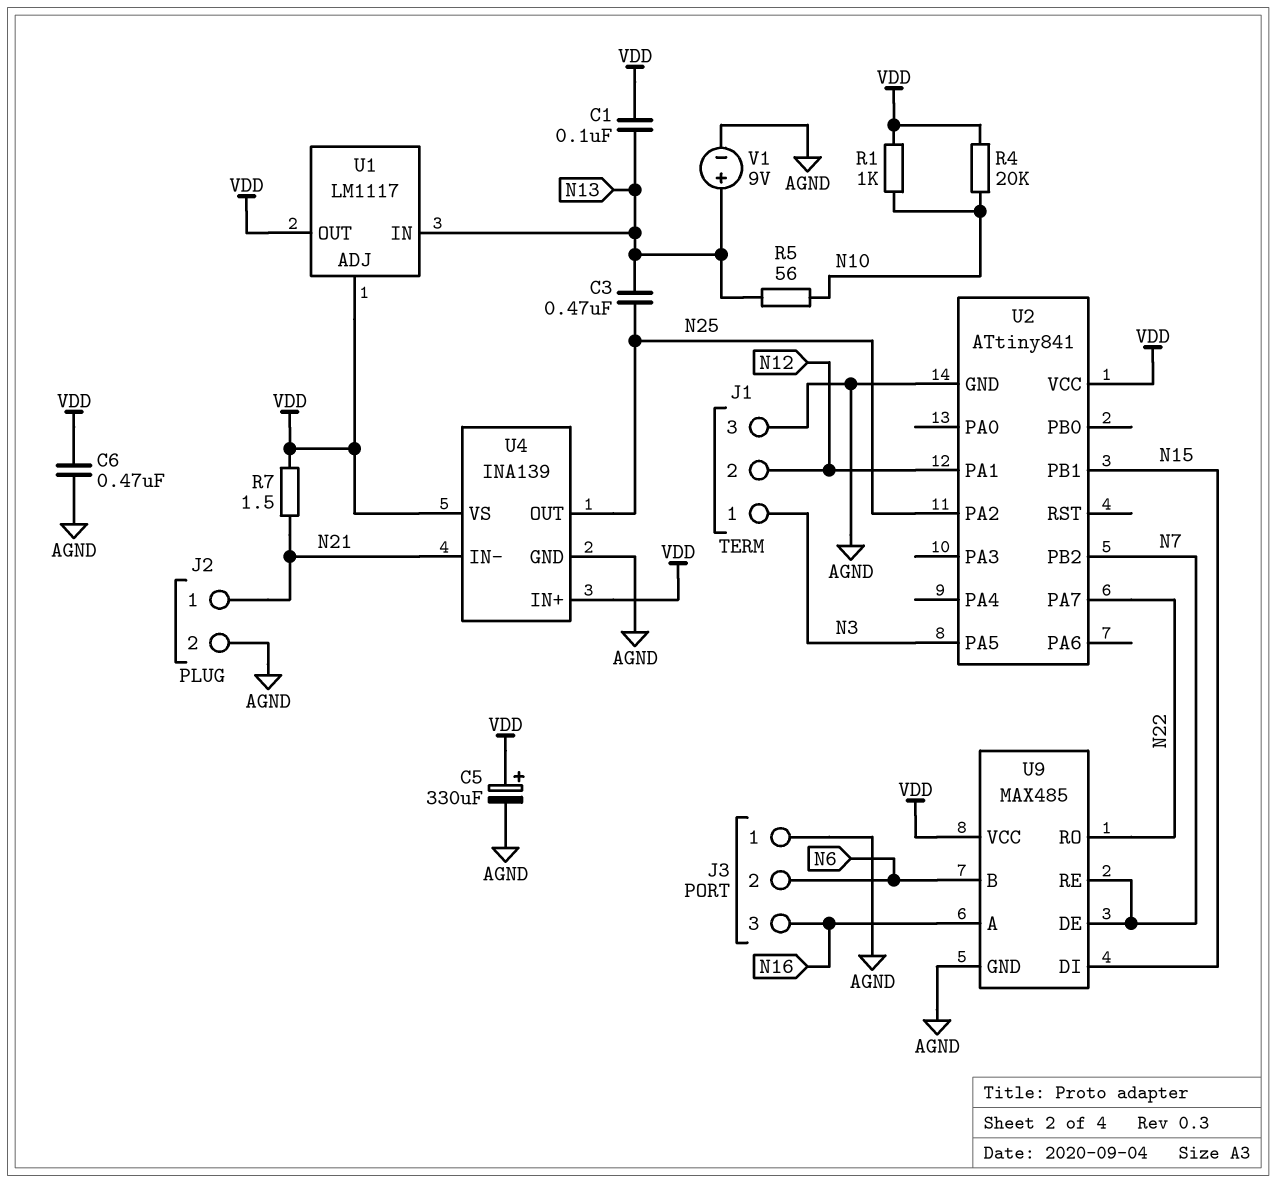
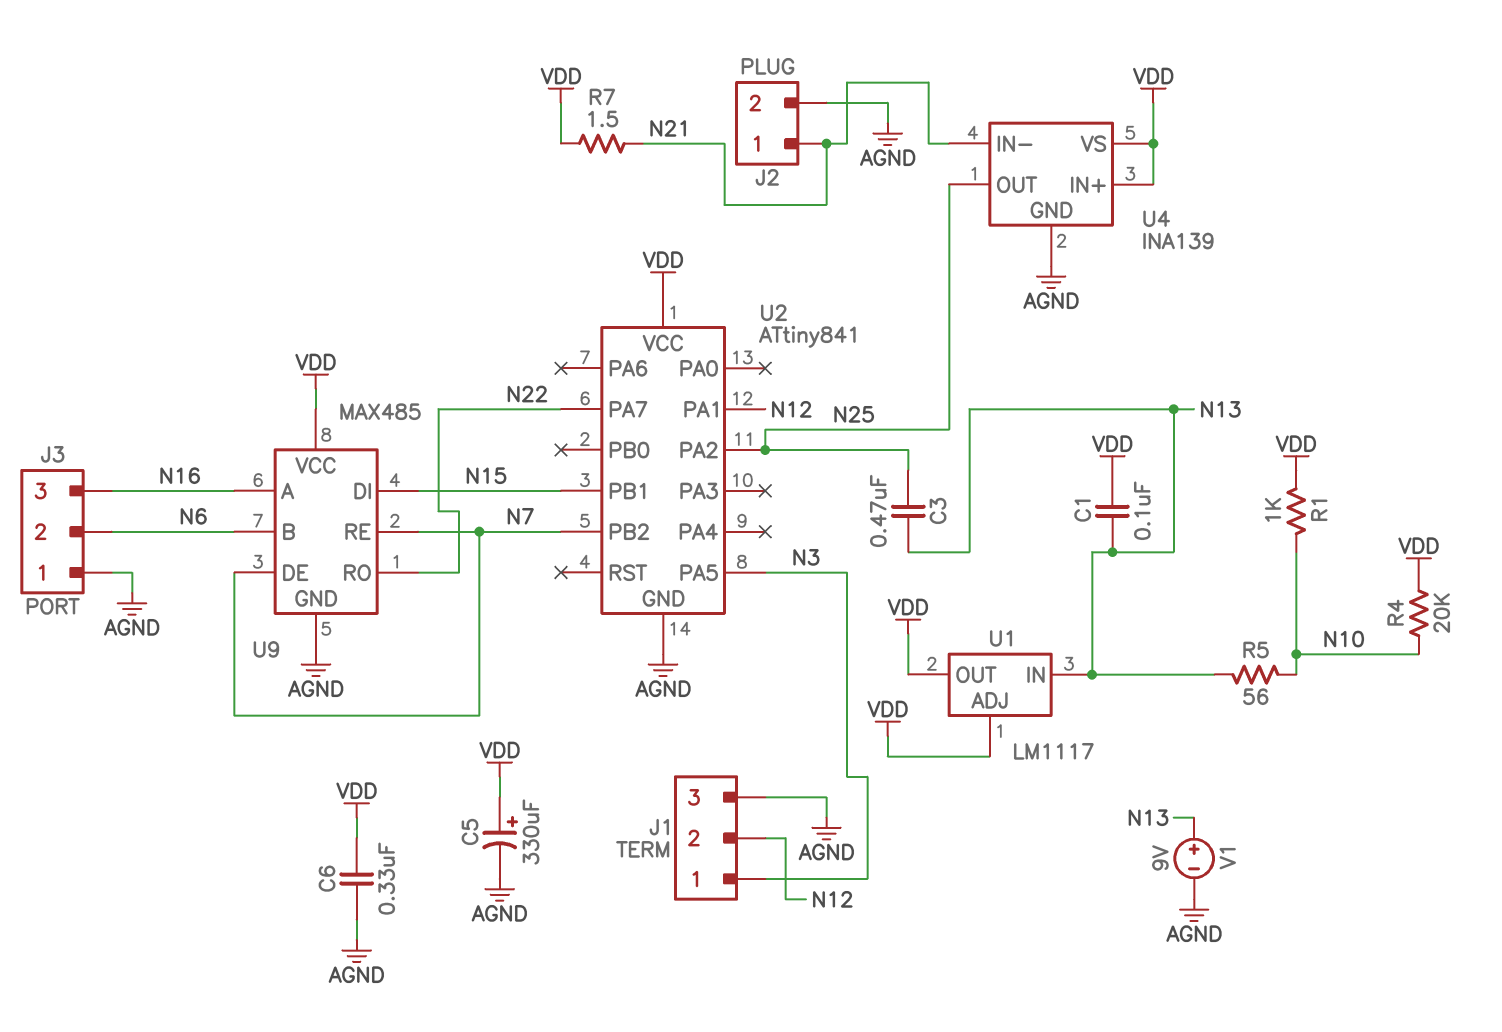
C6: 470nF (AGND, VDD) -> 330nF (AGND, VDD)

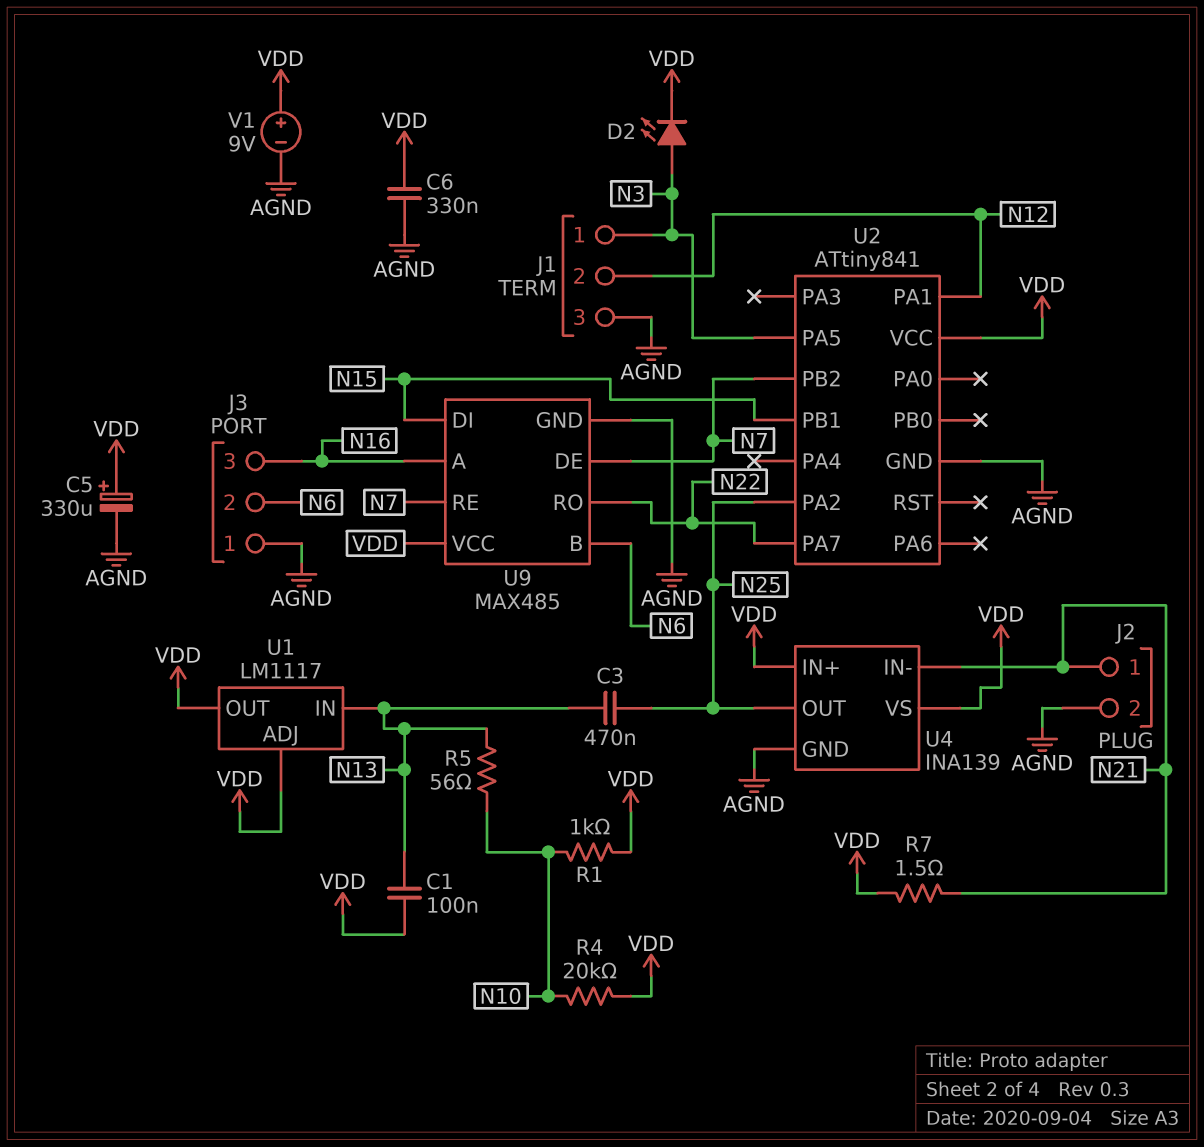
D2: none -> LED (A N3, K VDD)
V1: 9V (plus N13, minus AGND) -> 9V (plus VDD, minus AGND)

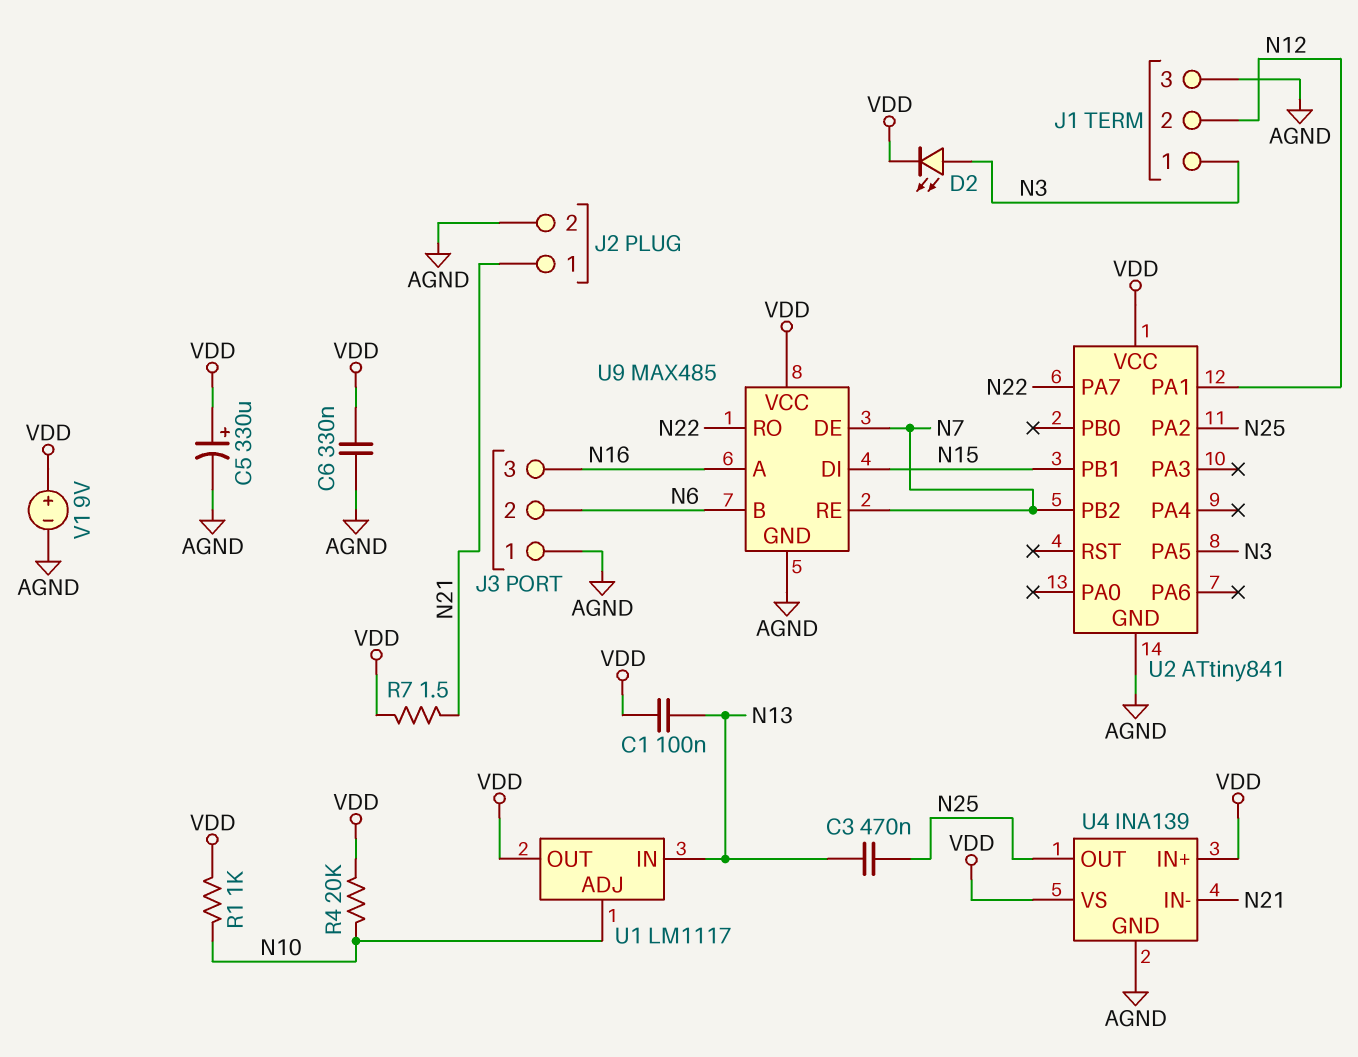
R5: 56 (N10, N13) -> none
U1 pin ADJ: VDD -> N10

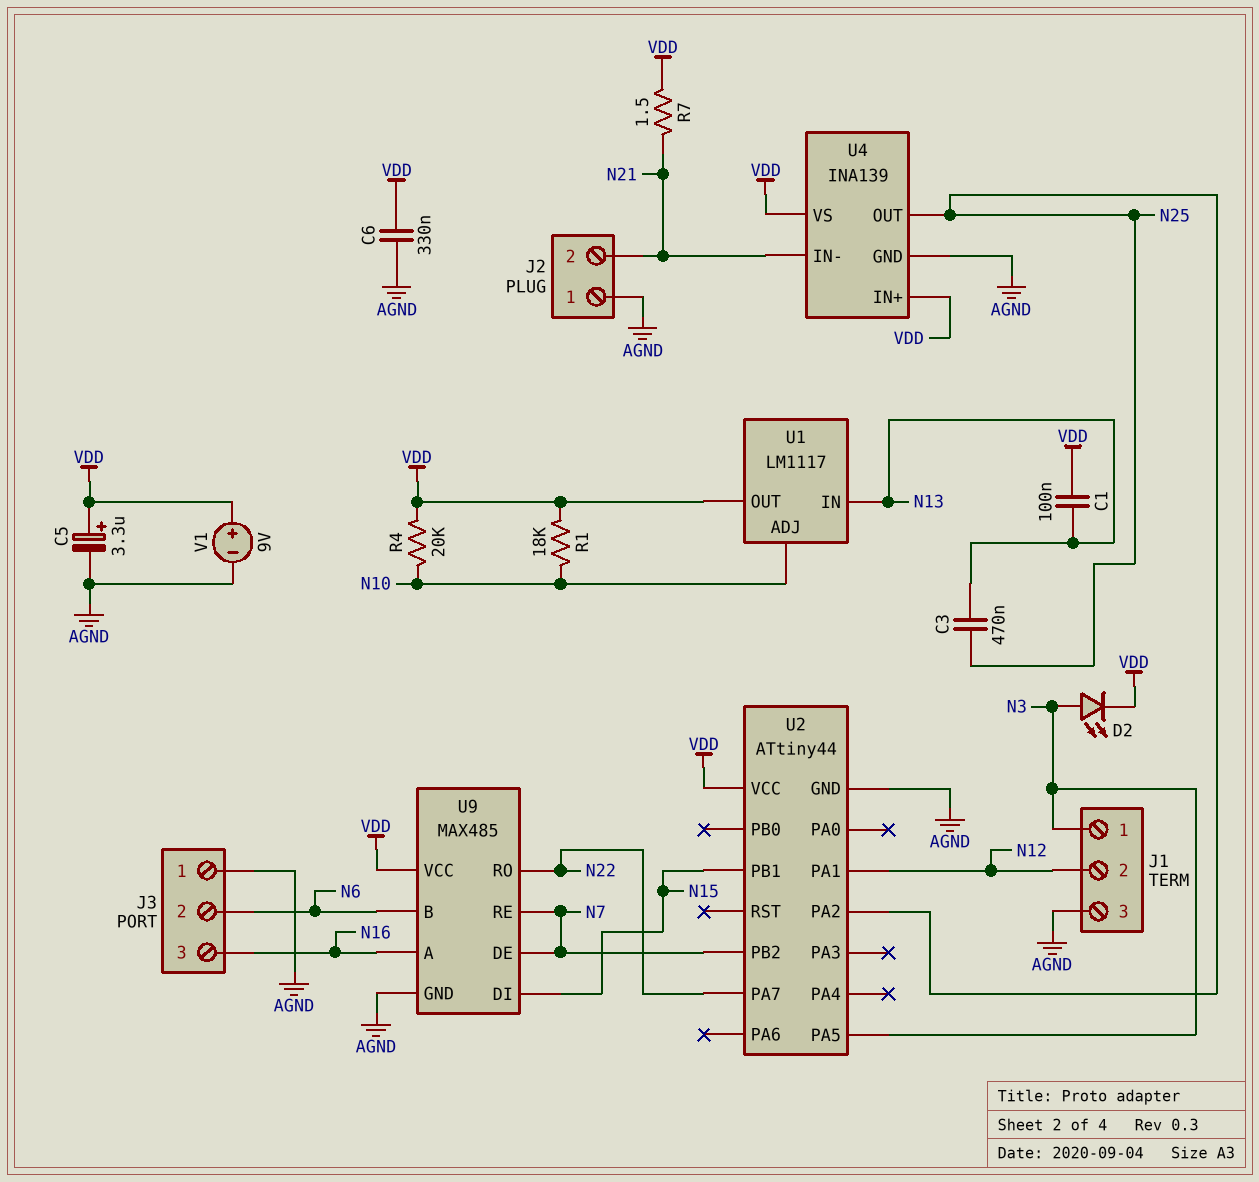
C5: 330uF (plus VDD, minus AGND) -> 3.3uF (plus VDD, minus AGND)
J2 pin 1: N21 -> AGND
J2 pin 2: AGND -> N21
R1: 1k (N10, VDD) -> 18k (N10, VDD)
U2: ATtiny841 -> ATtiny44

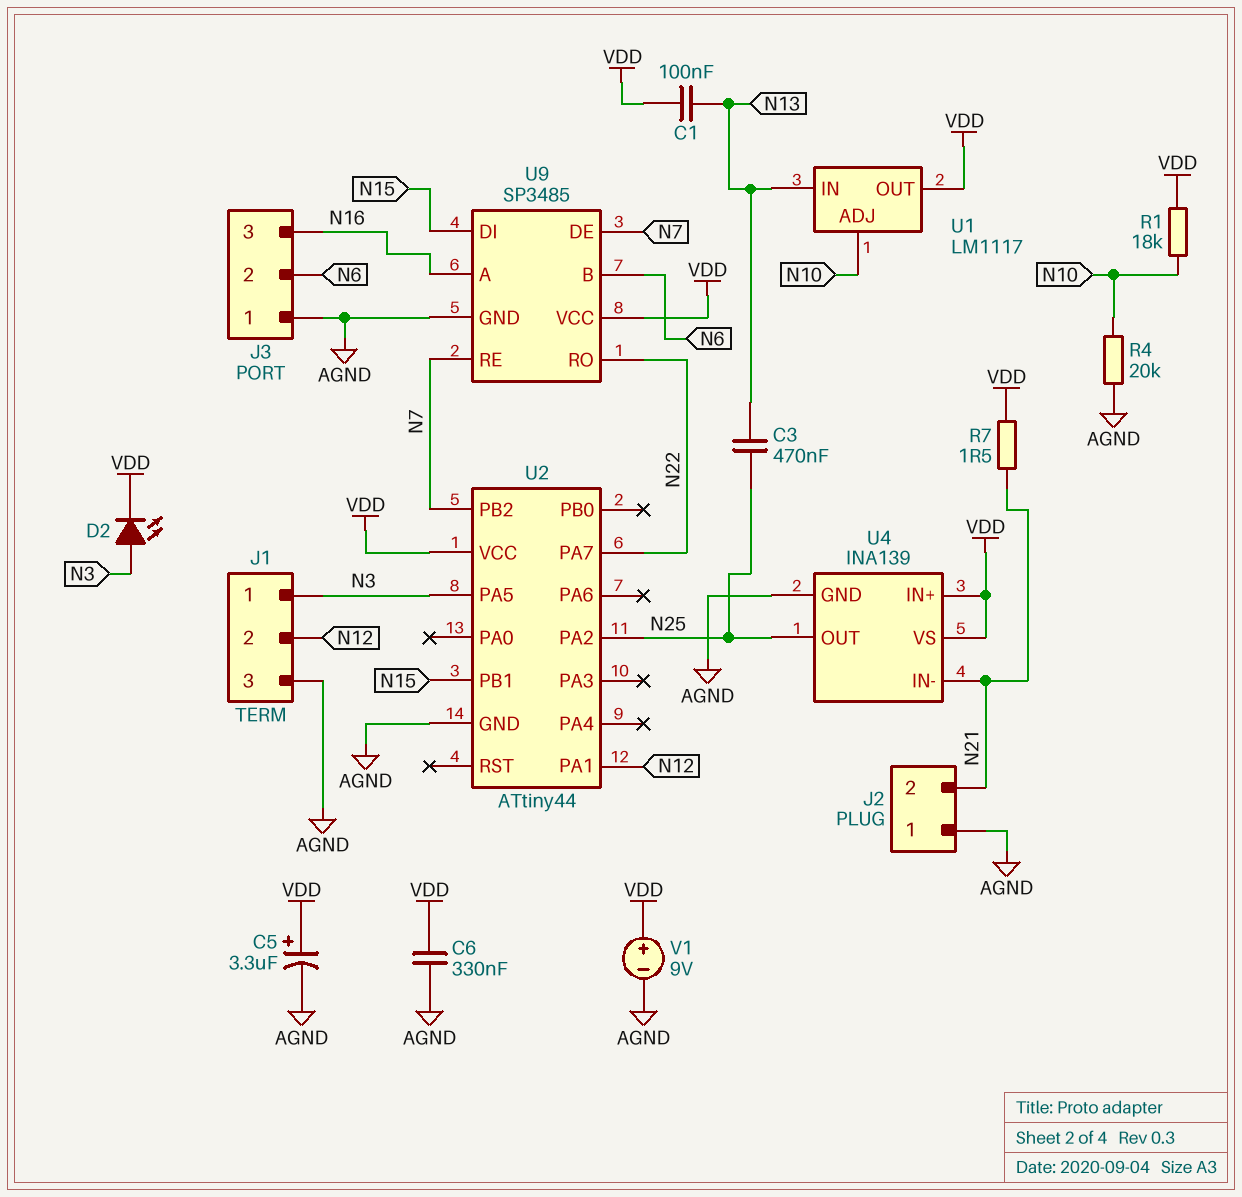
R4: 20k (N10, VDD) -> 20k (AGND, N10)
U9: MAX485 -> SP3485

